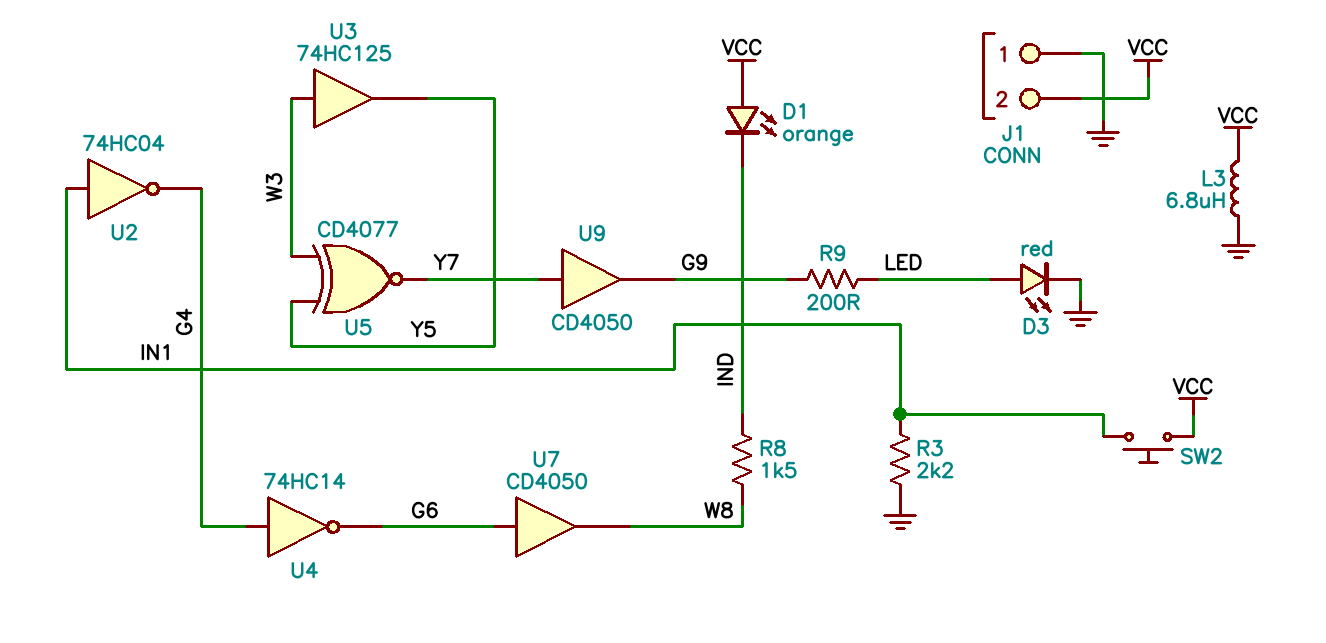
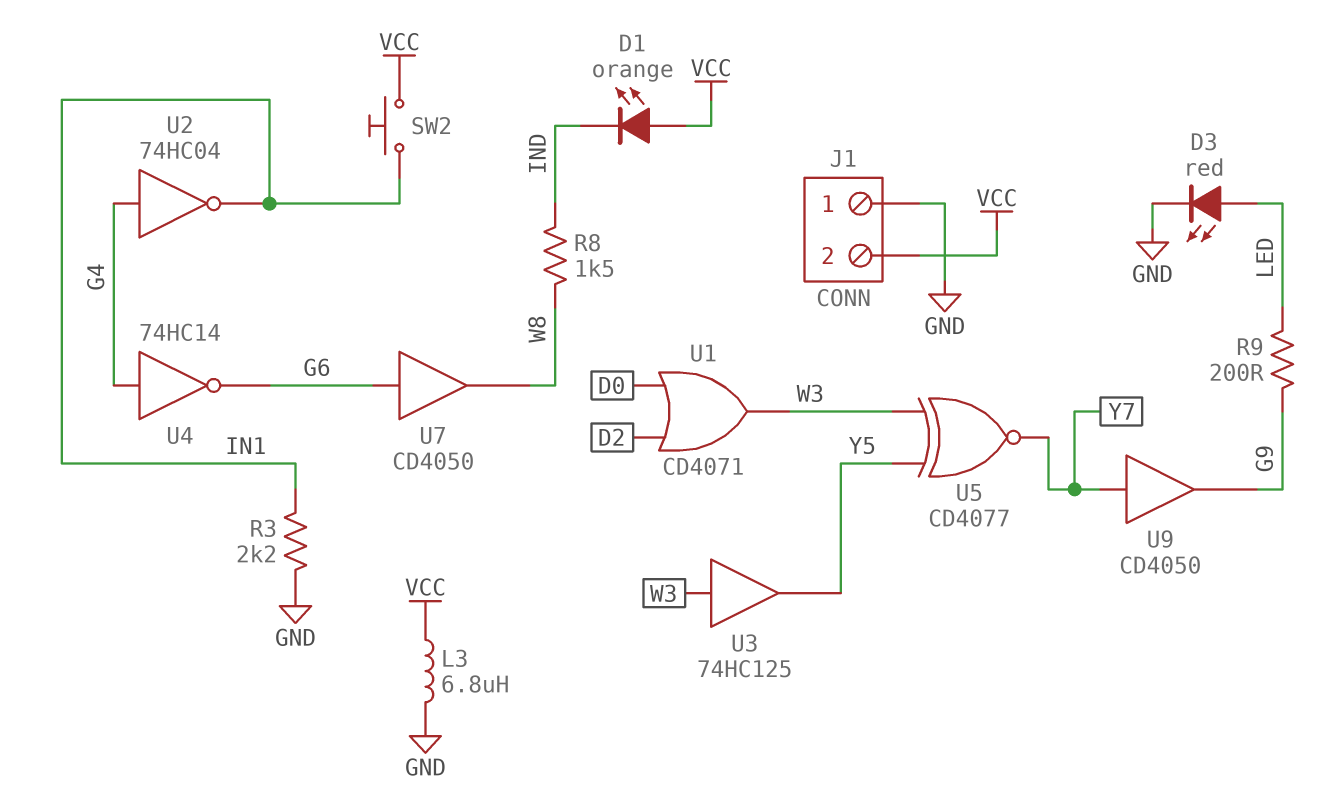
U1: none -> OR CD4071 (in D0, in D2, out W3)
U2: NOT 74HC04 (in IN1, out G4) -> NOT 74HC04 (in G4, out IN1)

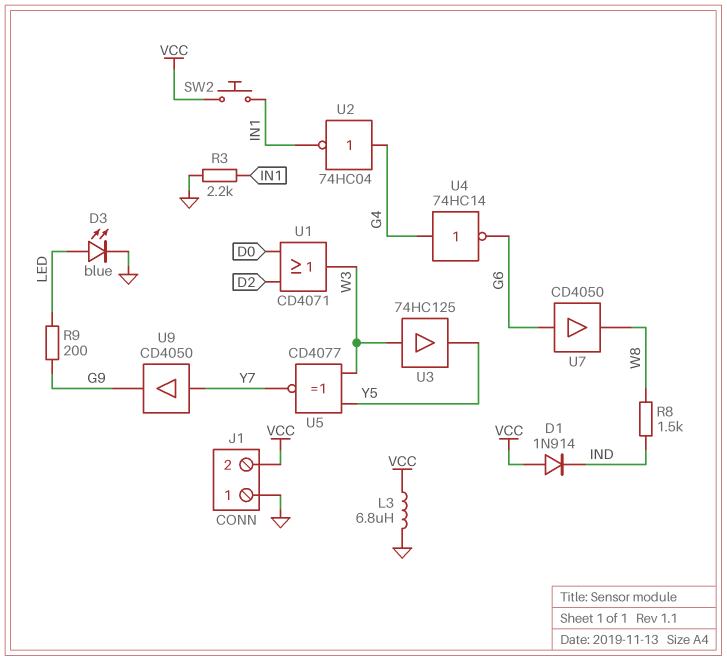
D1: LED orange (A VCC, K IND) -> diode 1N914 (A VCC, K IND)
D3: LED red (A LED, K GND) -> LED blue (A LED, K GND)

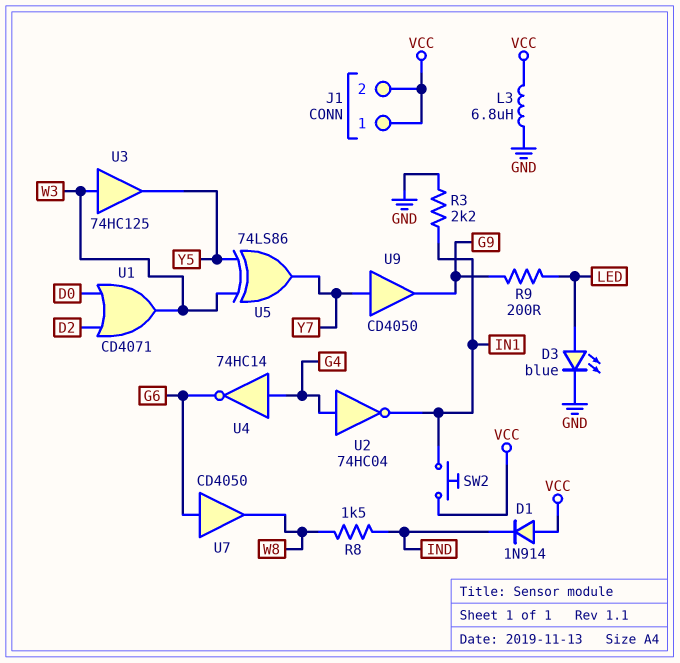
J1 pin 1: GND -> VCC
U5: XNOR CD4077 (in W3, in Y5, out Y7) -> XOR 74LS86 (in W3, in Y5, out Y7)

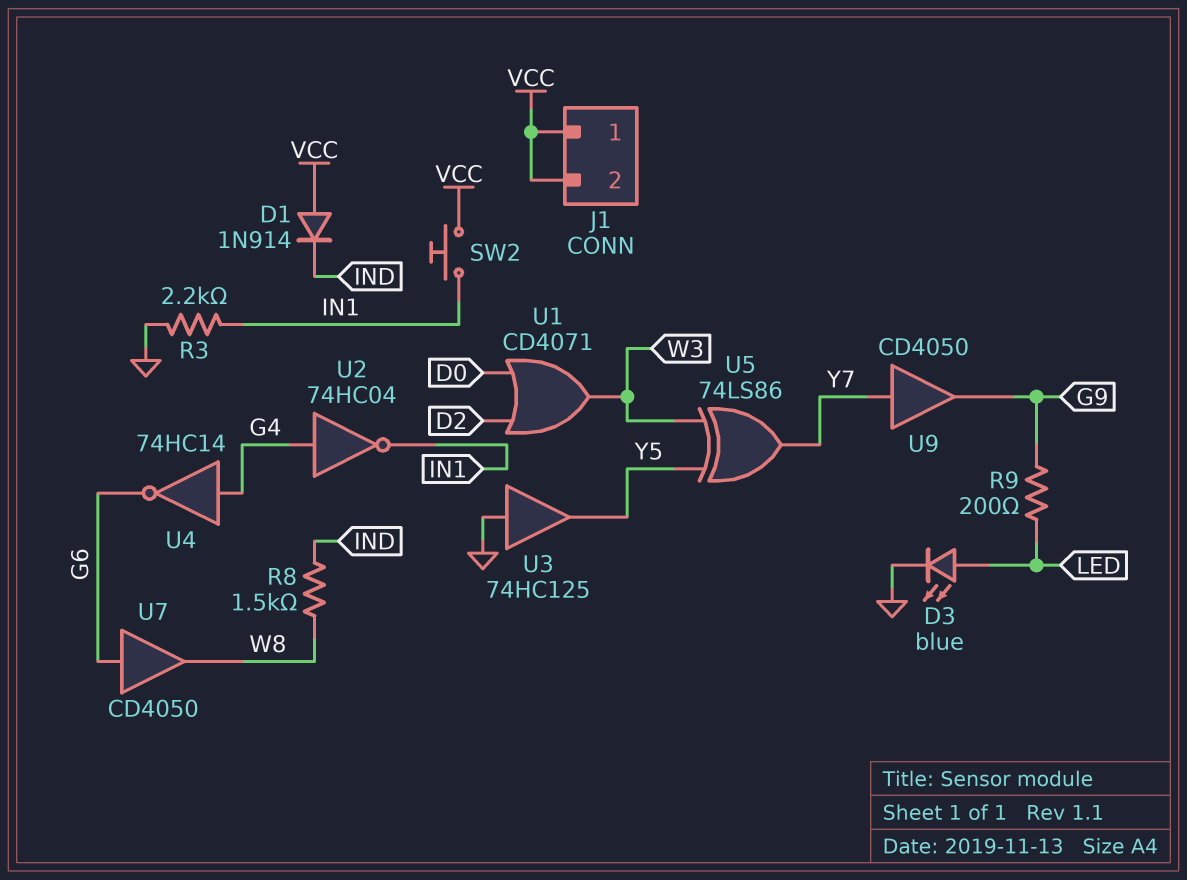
L3: 6.8uH (GND, VCC) -> none
U3: buffer 74HC125 (in W3, out Y5) -> buffer 74HC125 (in GND, out Y5)

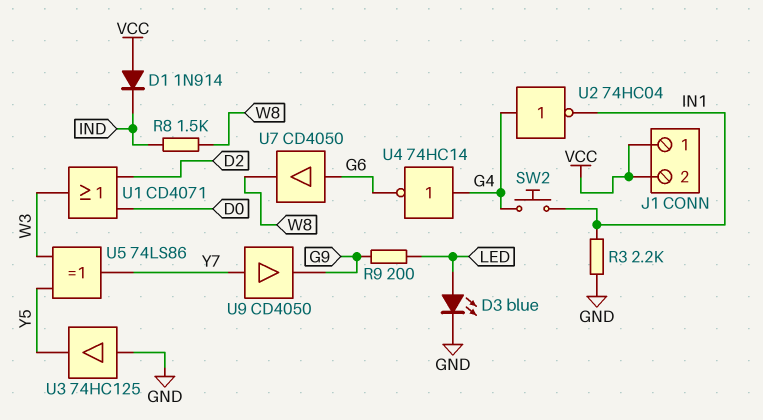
SW2: button (IN1, VCC) -> button (G4, IN1)

